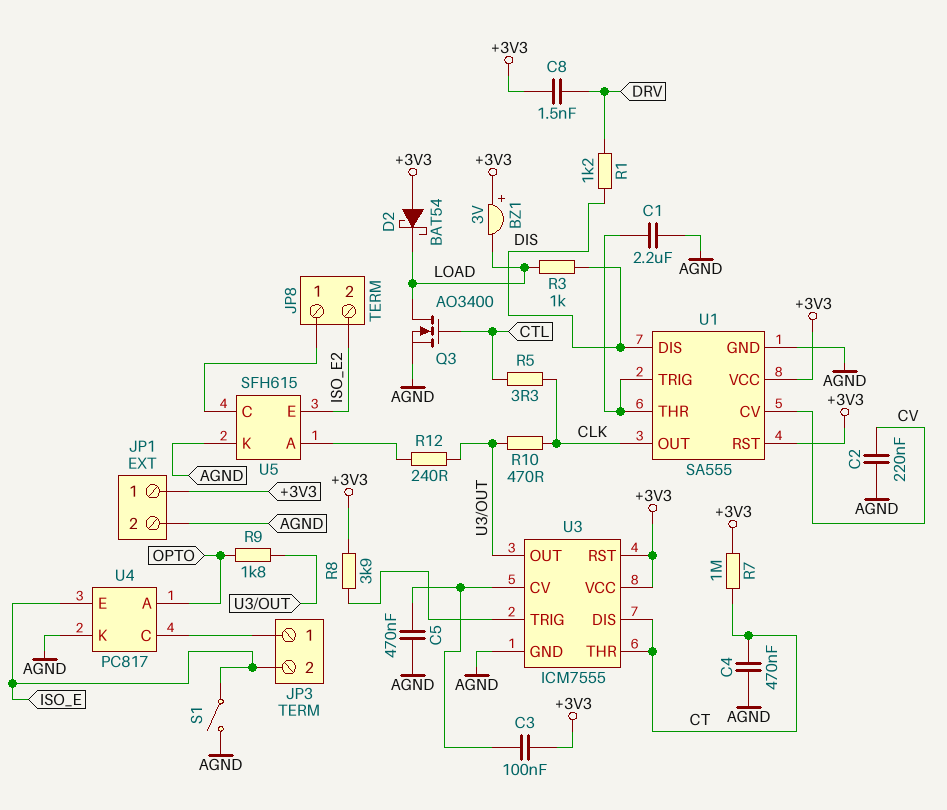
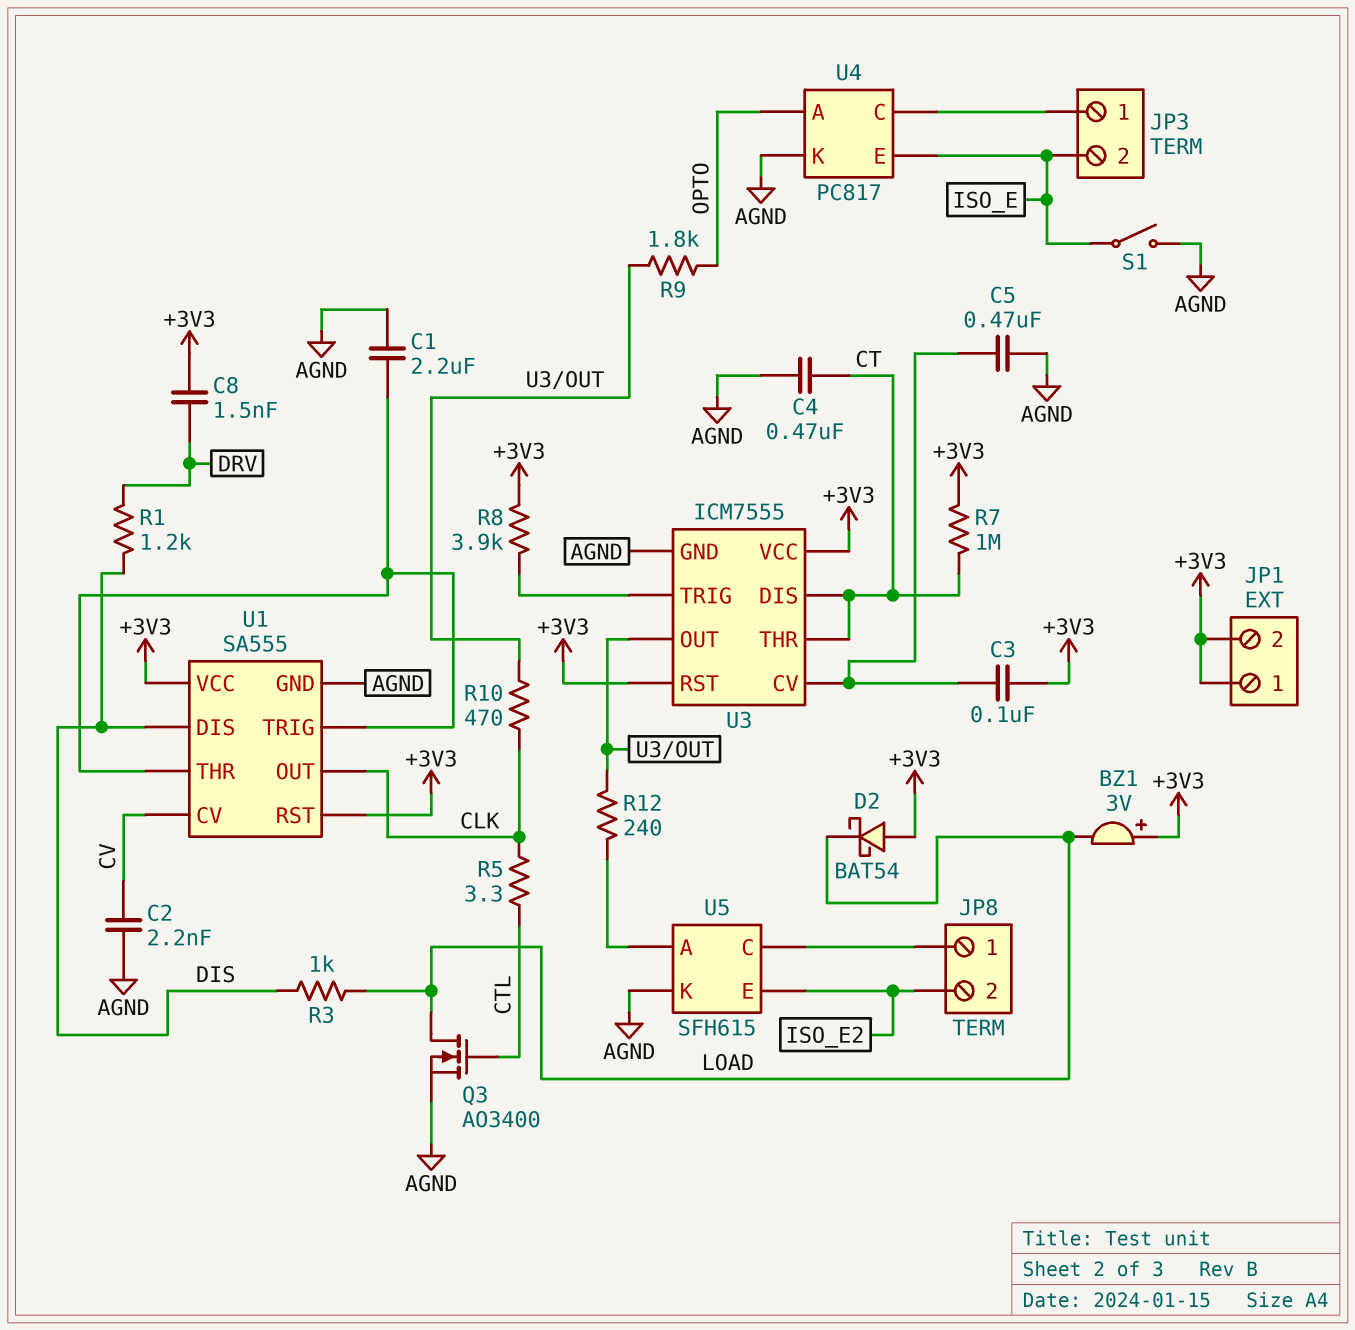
C2: 220nF (AGND, CV) -> 2.2nF (AGND, CV)
JP1 pin 2: AGND -> +3V3

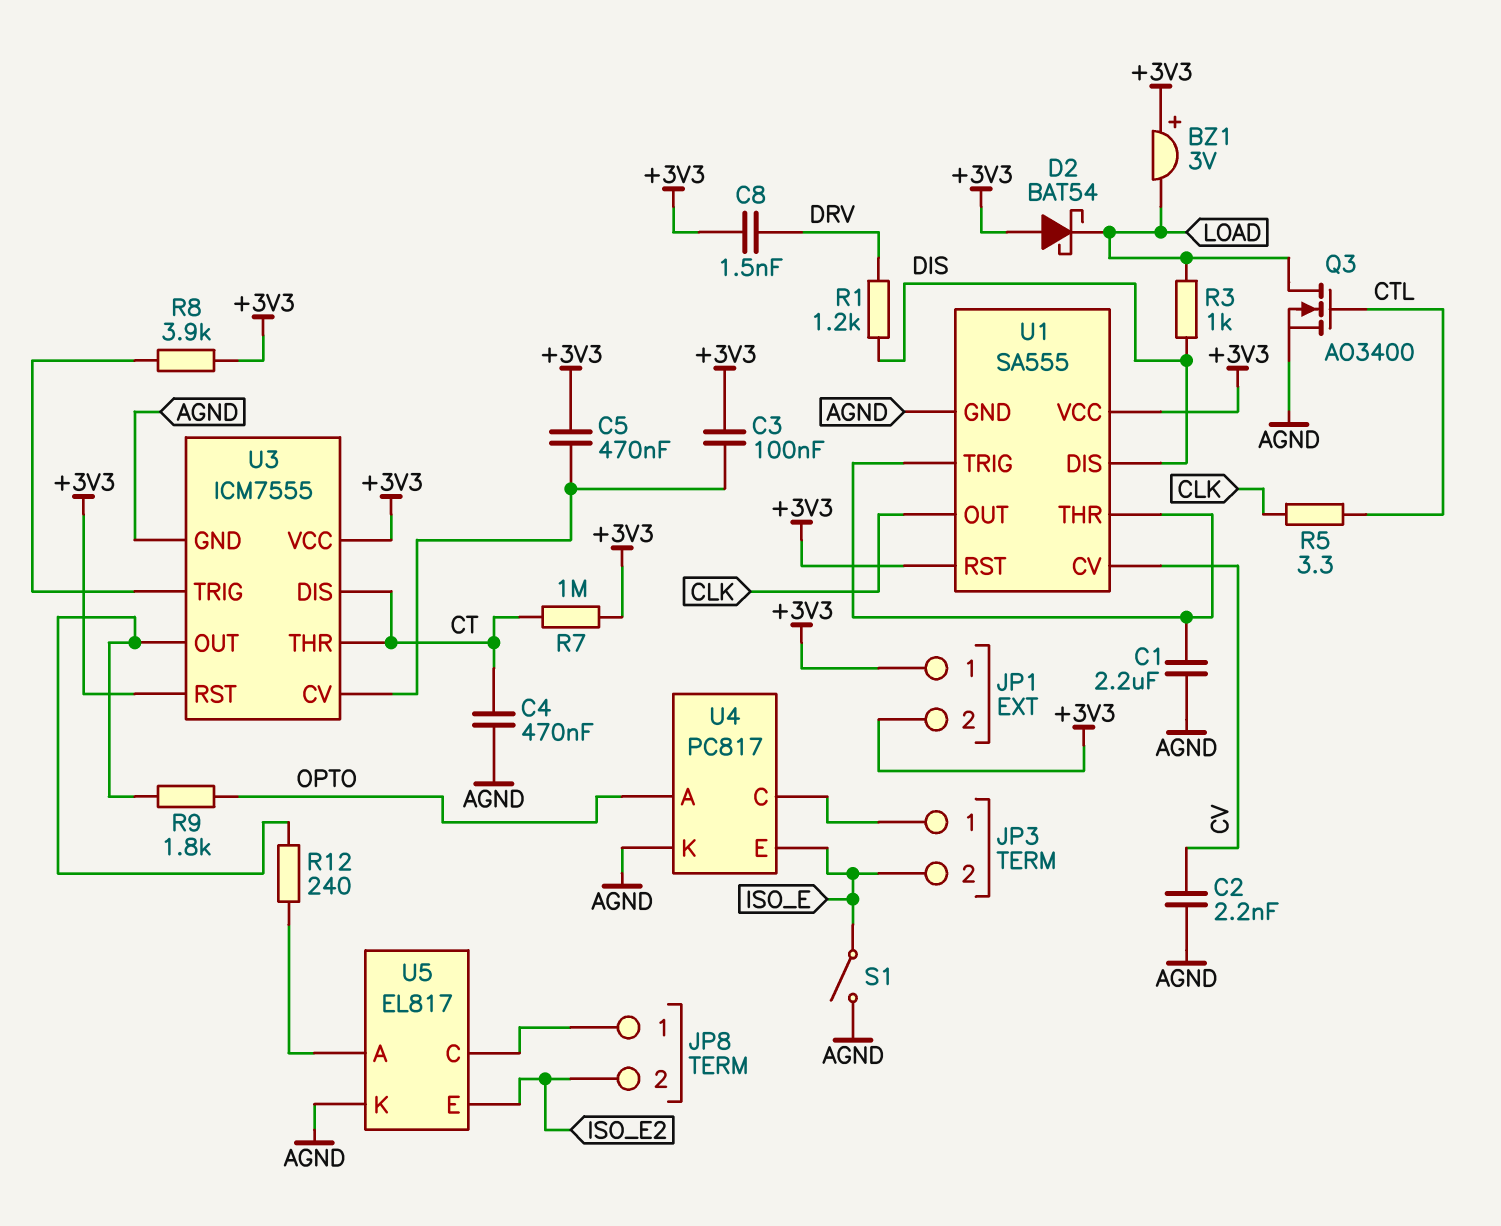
C5: 470nF (AGND, U3/CV) -> 470nF (+3V3, U3/CV)
R10: 470 (CLK, U3/OUT) -> none
U5: SFH615 -> EL817

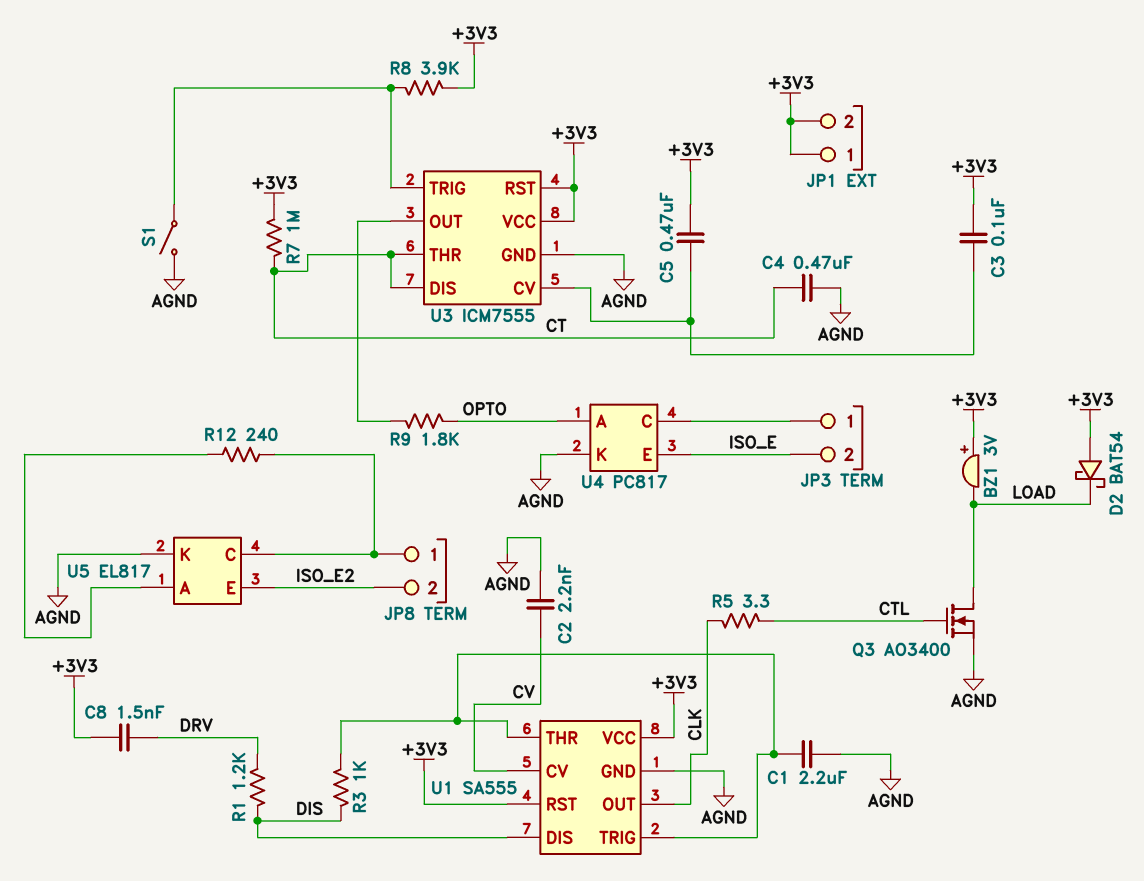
R3: 1k (DIS, LOAD) -> 1k (DIS, U1/THR)
R12: 240 (U3/OUT, U5/A) -> 240 (JP8/1, U5/A)
S1: switch (AGND, ISO_E) -> switch (AGND, U3/TRIG)

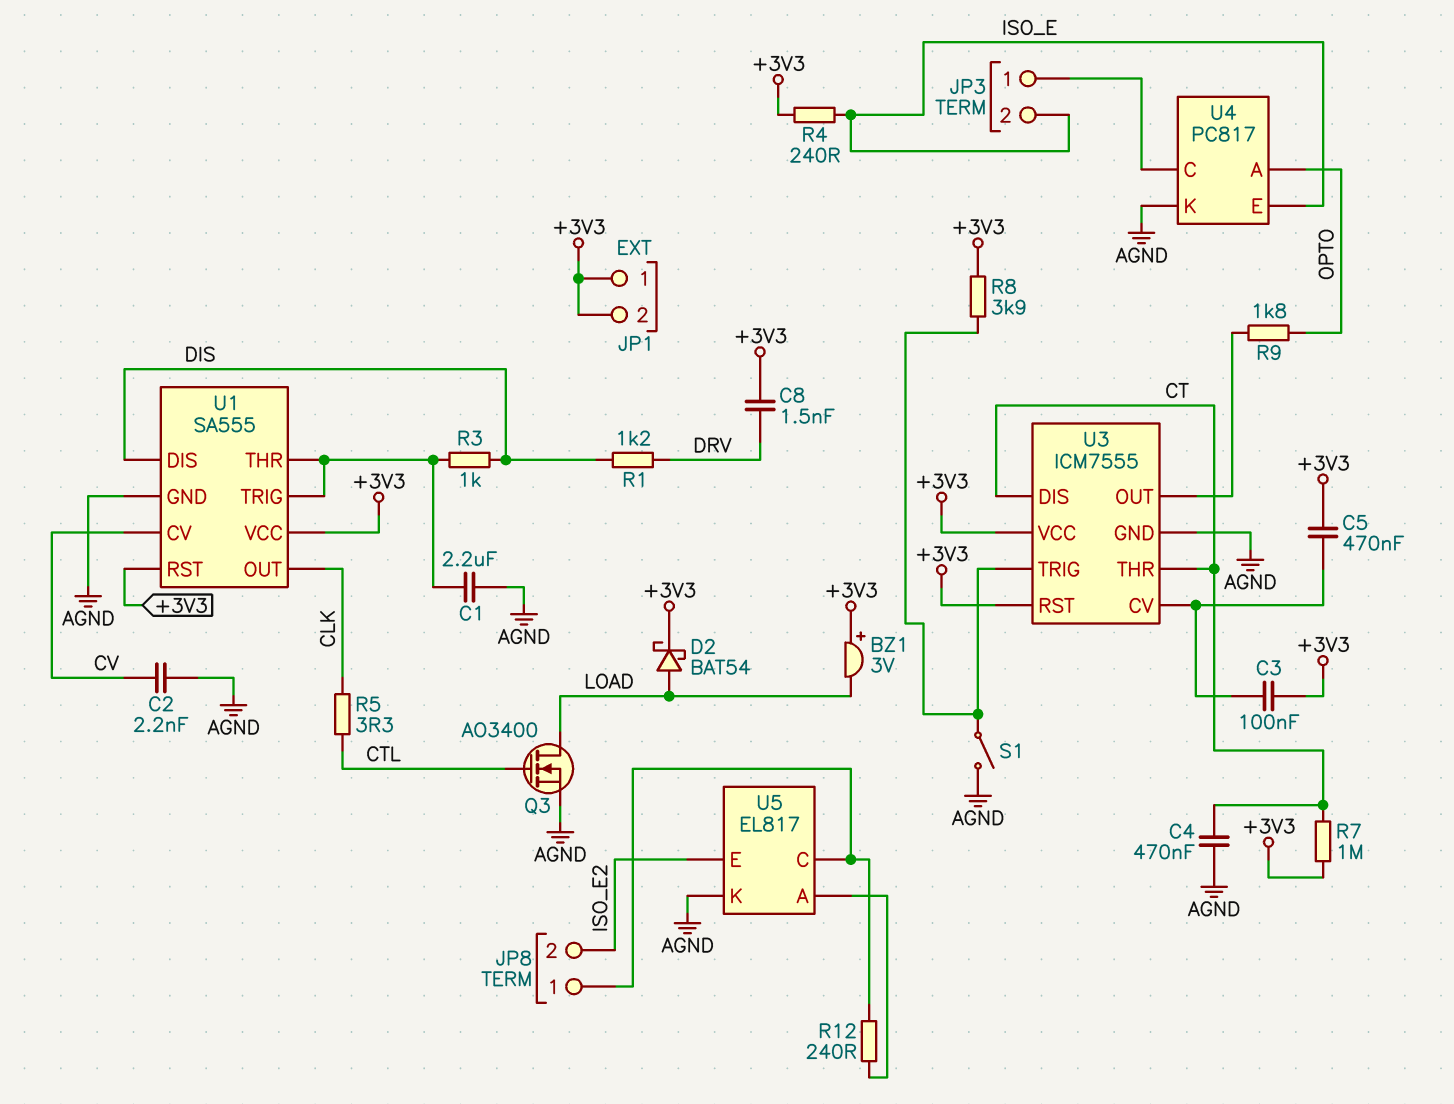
D2: schottky BAT54 (A +3V3, K LOAD) -> schottky BAT54 (A LOAD, K +3V3)
R4: none -> 240 (+3V3, ISO_E)

